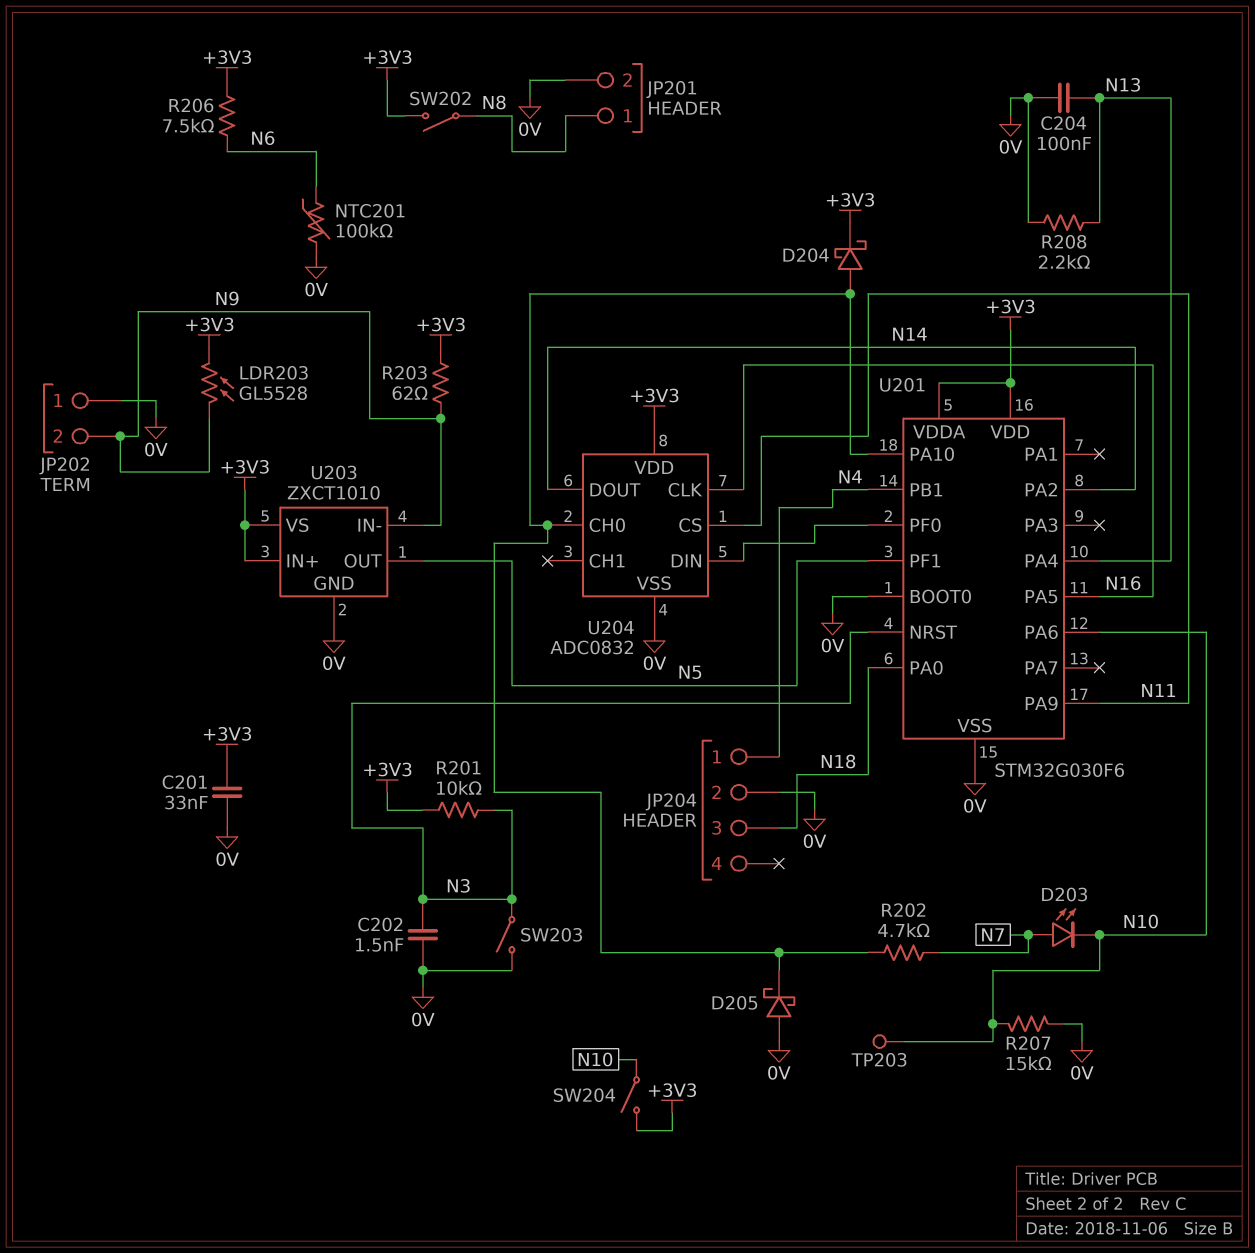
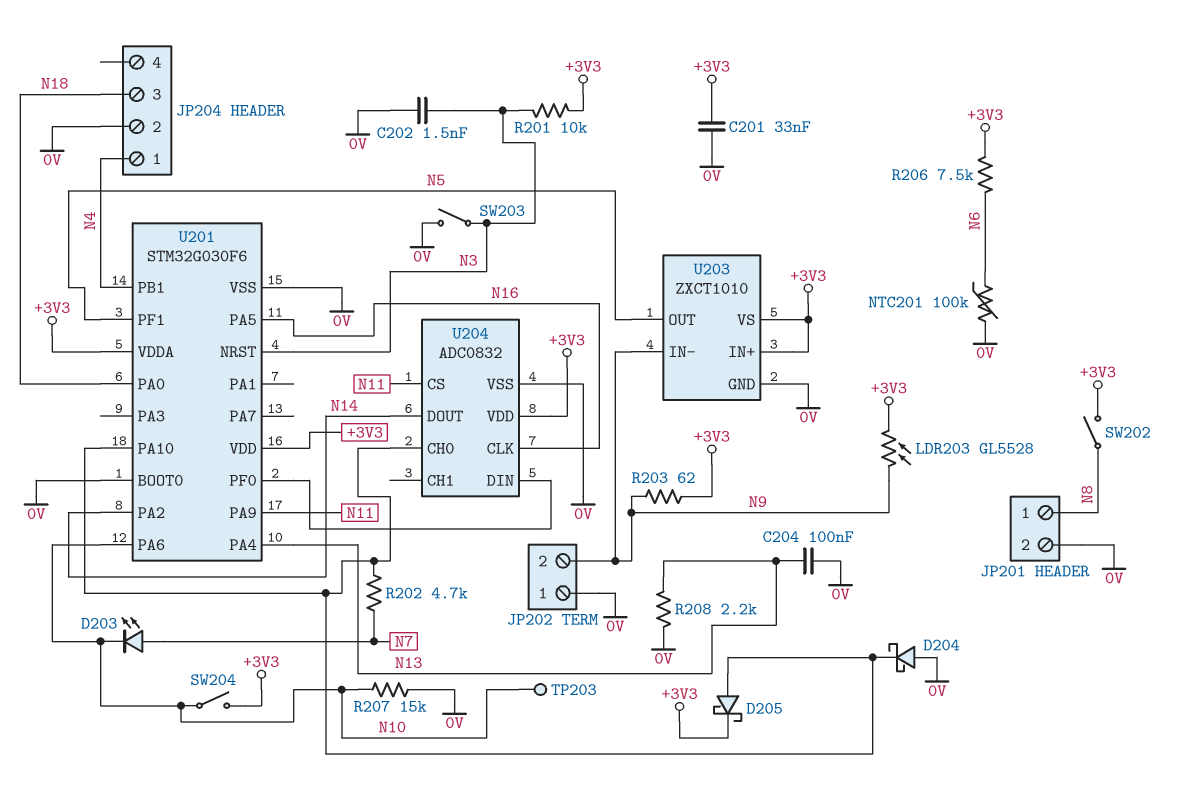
D204: schottky (A U201/PA10, K +3V3) -> schottky (A 0V, K U201/PA10)
D205: schottky (A 0V, K U201/PA10) -> schottky (A U201/PA10, K +3V3)

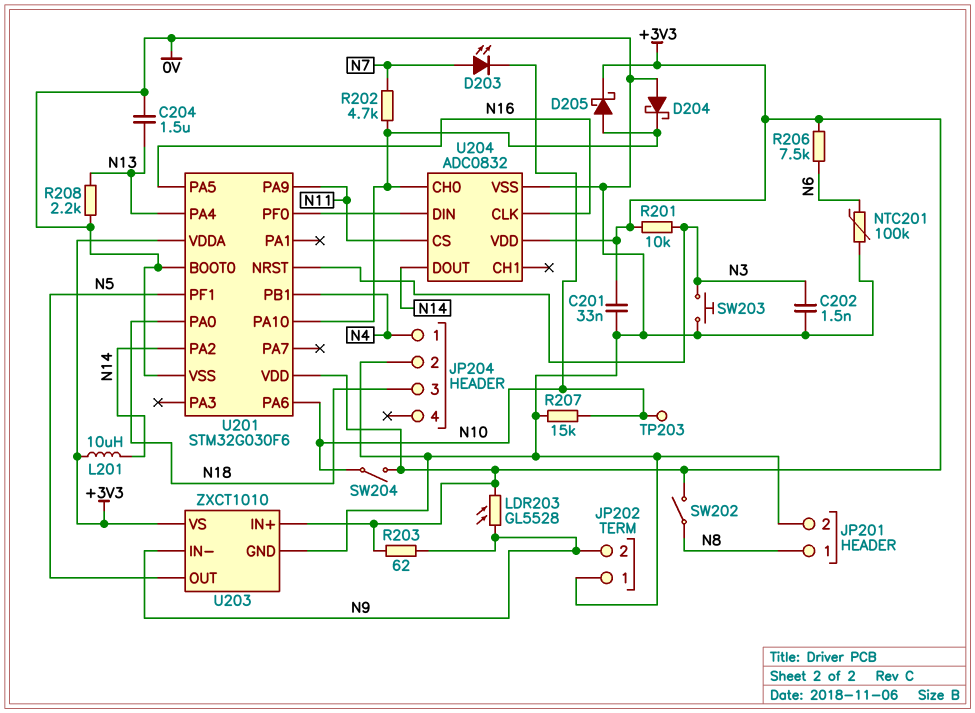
C204: 100nF (0V, N13) -> 1.5uF (0V, N13)
L201: none -> 10uH (+3V3, N14)
SW203: switch (0V, N3) -> button (0V, N3)

